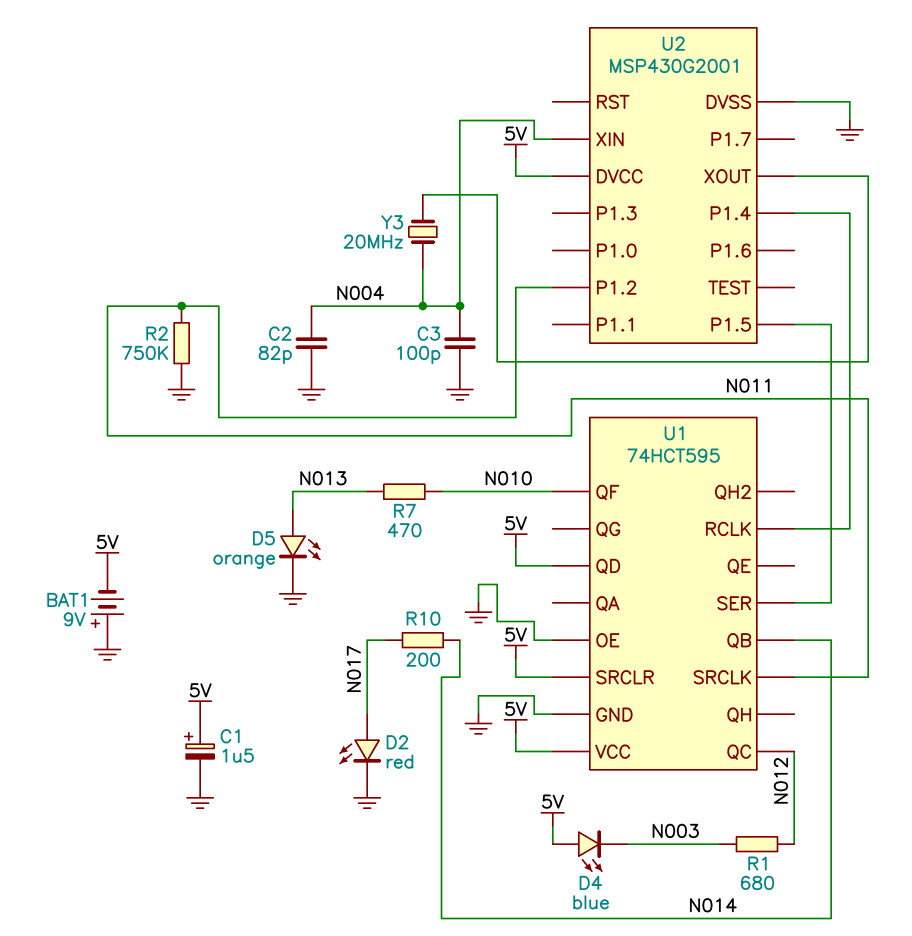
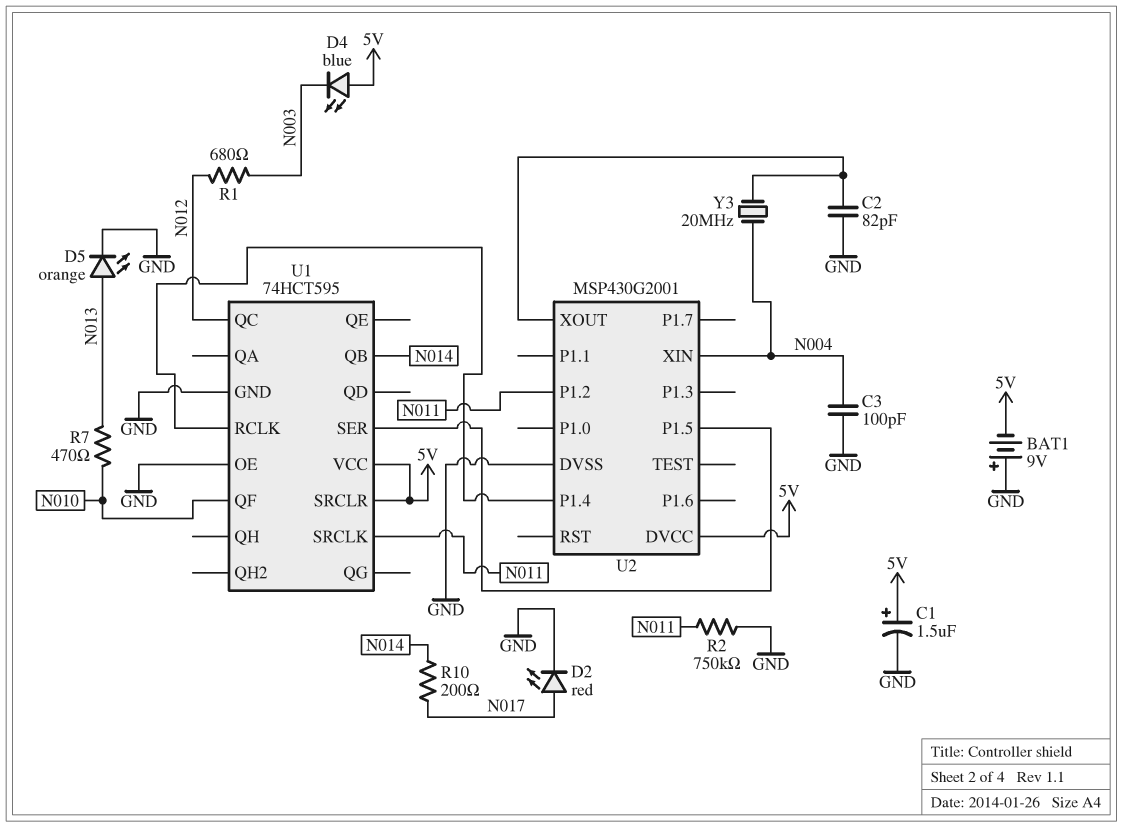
C2: 82pF (GND, N004) -> 82pF (GND, U2/XOUT)
U1 pin QD: 5V -> none

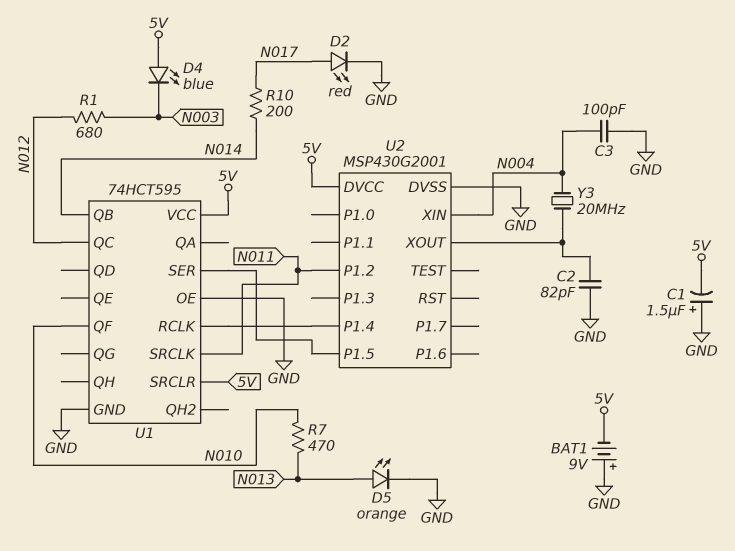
C1: 1.5uF (plus 5V, minus GND) -> 1.5uF (plus GND, minus 5V)
R2: 750k (GND, N011) -> none

